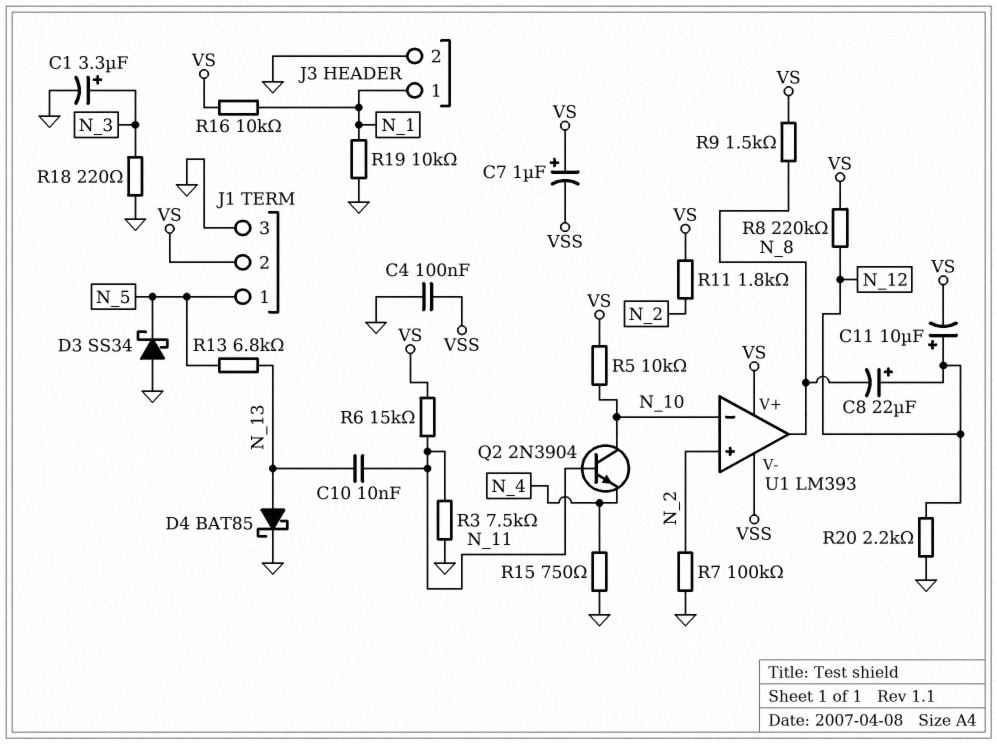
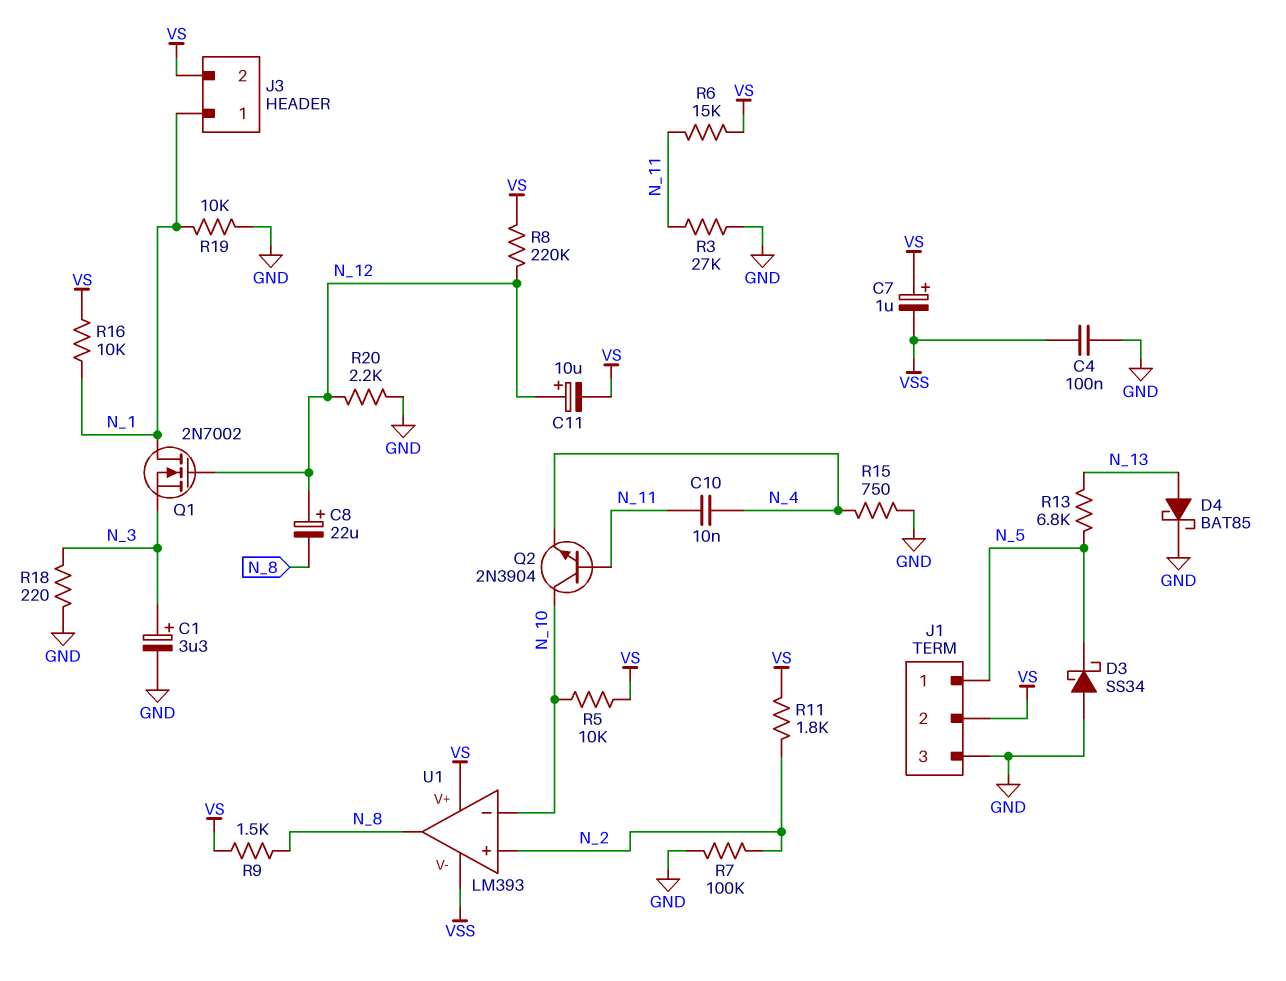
C10: 10nF (N_11, N_13) -> 10nF (N_4, N_11)
J3 pin 2: GND -> VS
Q1: none -> NMOS 2N7002 (G N_12, D N_1, S N_3)
R3: 7.5k (GND, N_11) -> 27k (GND, N_11)

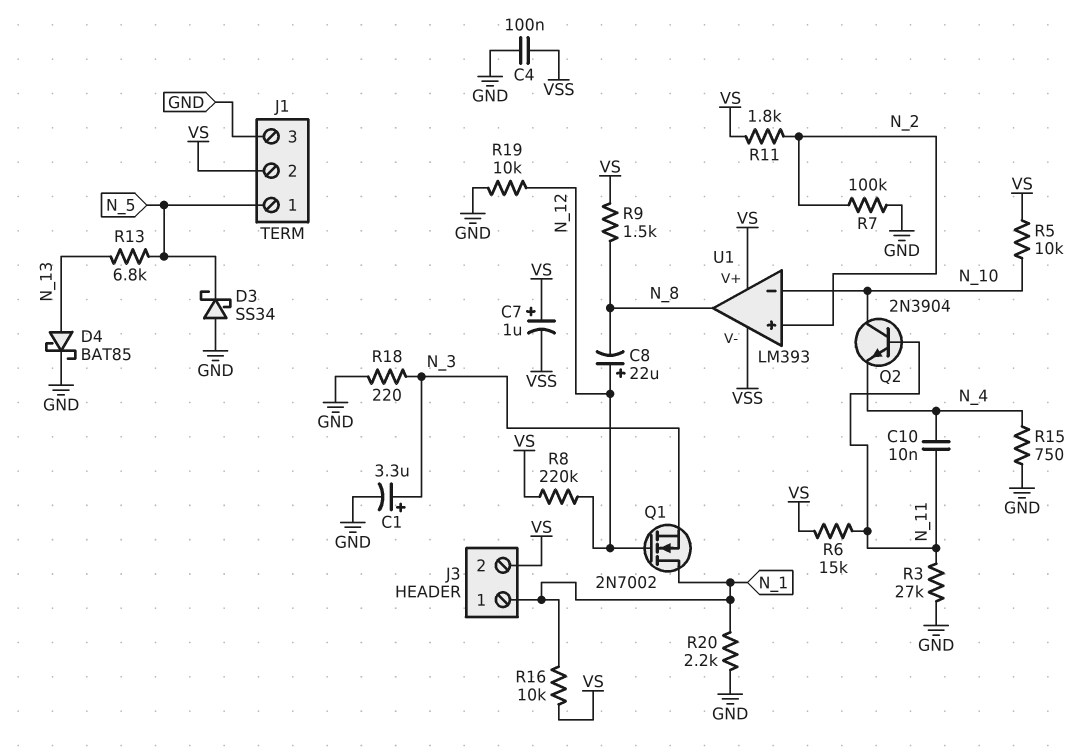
C11: 10uF (plus N_12, minus VS) -> none
R19: 10k (GND, N_1) -> 10k (GND, N_12)
R20: 2.2k (GND, N_12) -> 2.2k (GND, N_1)

